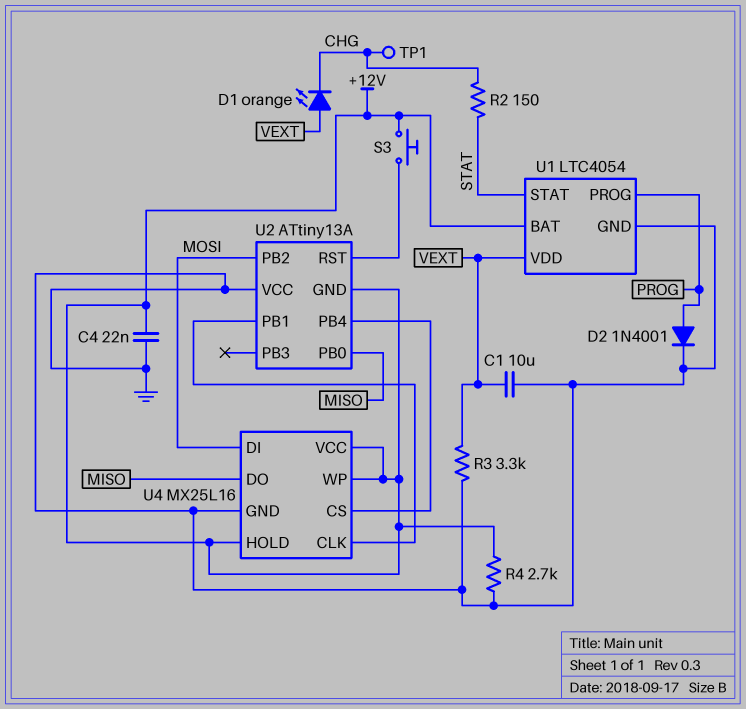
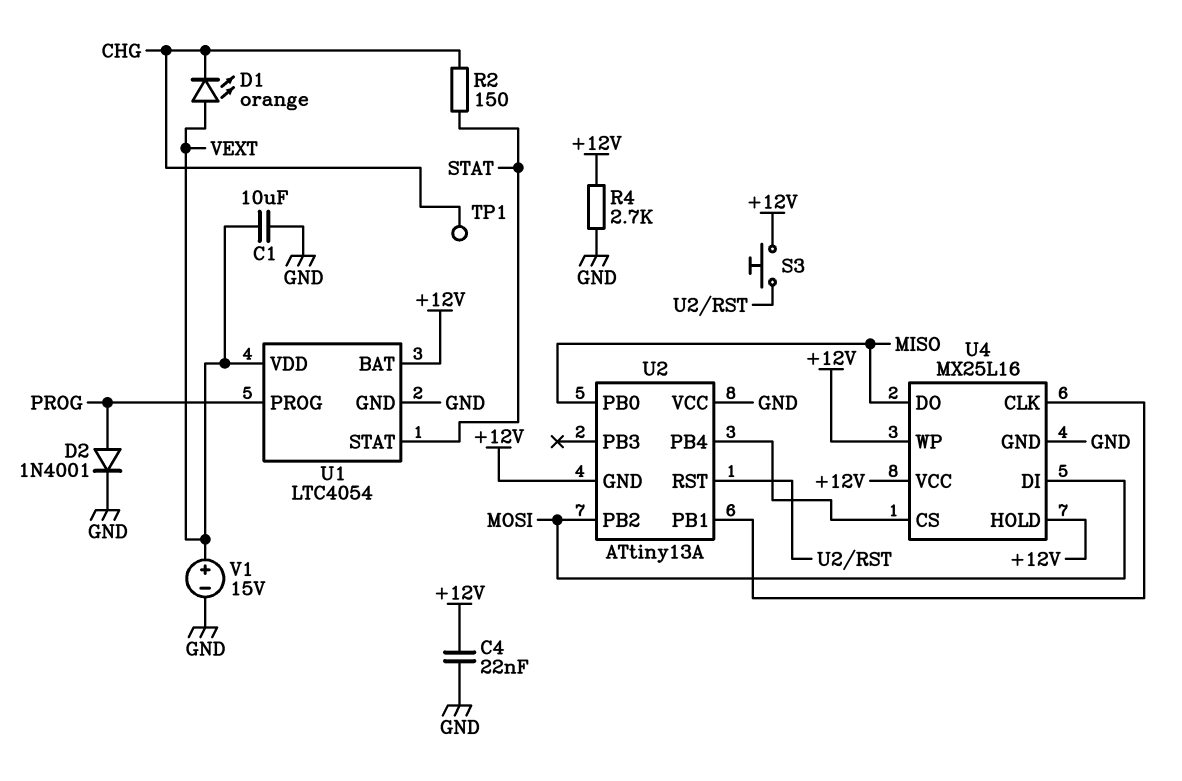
R3: 3.3k (GND, VEXT) -> none
V1: none -> 15V (plus VEXT, minus GND)

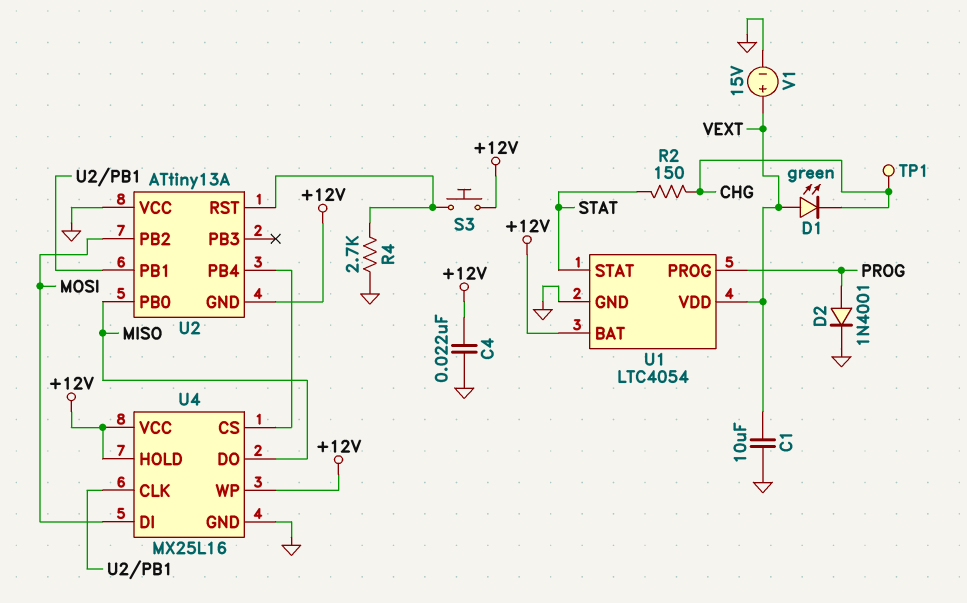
D1: LED orange (A VEXT, K CHG) -> LED green (A VEXT, K CHG)
R4: 2.7k (+12V, GND) -> 2.7k (GND, U2/RST)

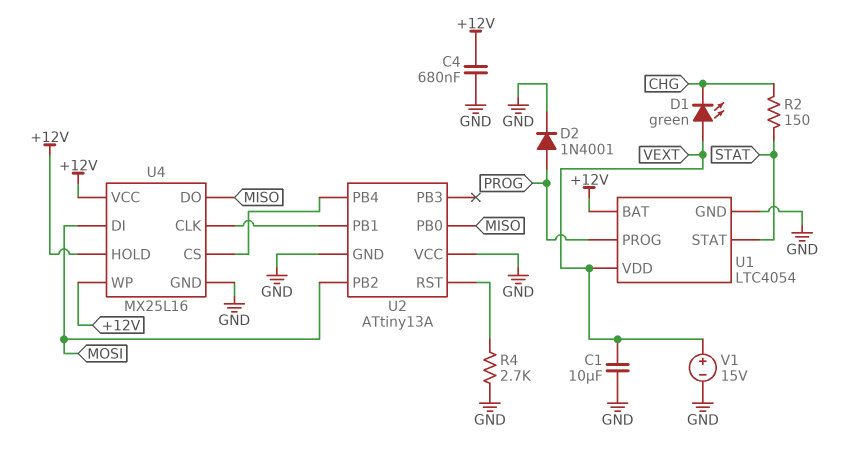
C4: 22nF (+12V, GND) -> 680nF (+12V, GND)
S3: button (+12V, U2/RST) -> none
TP1: test point (CHG) -> none
U2 pin GND: +12V -> GND

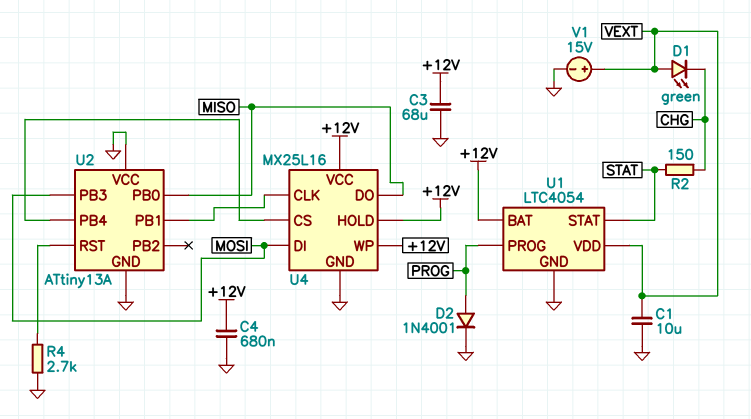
C3: none -> 68uF (+12V, GND)
U2 pin PB2: MOSI -> none
U2 pin PB3: none -> MOSI

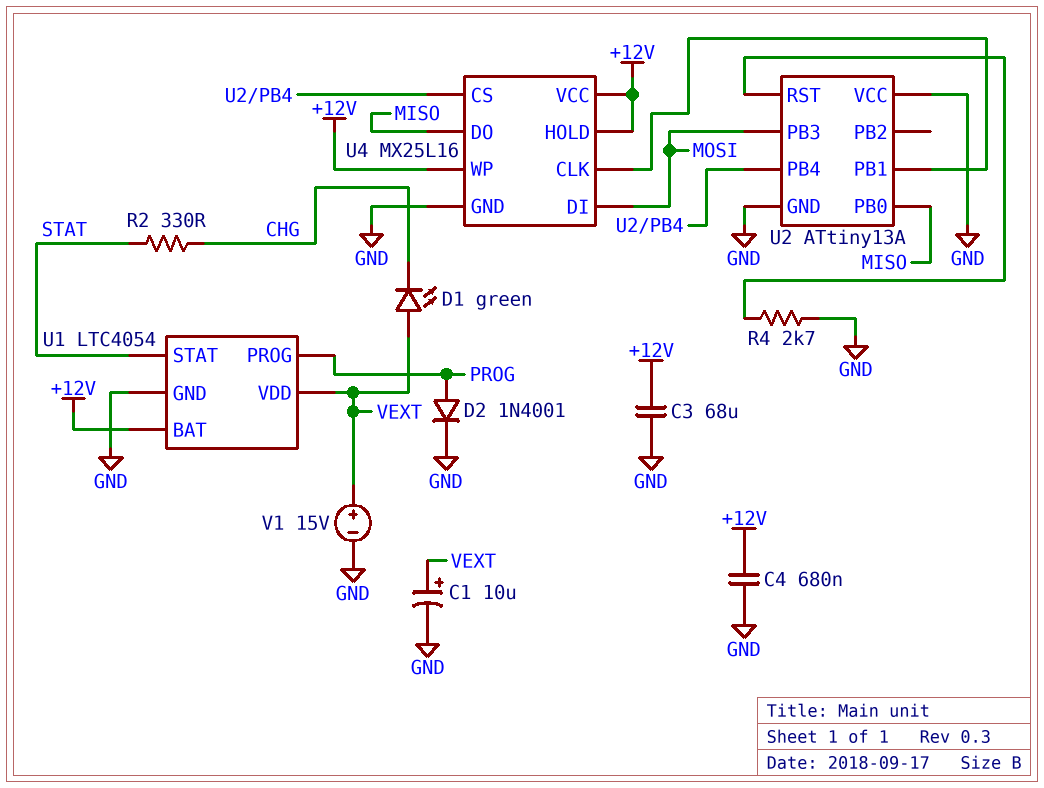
C1: 10uF (GND, VEXT) -> 10uF (plus VEXT, minus GND)
R2: 150 (CHG, STAT) -> 330 (CHG, STAT)

